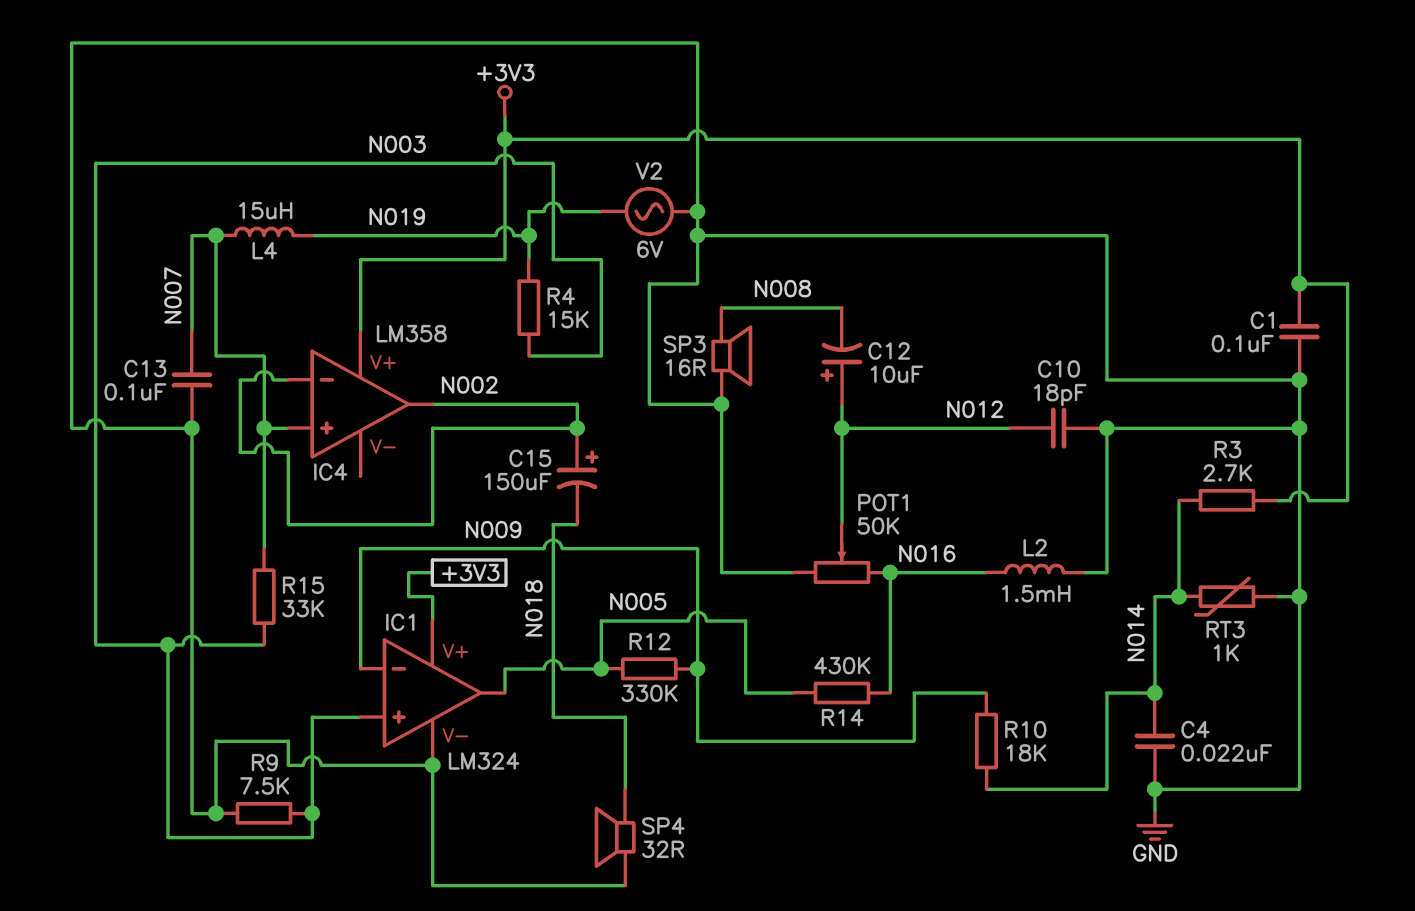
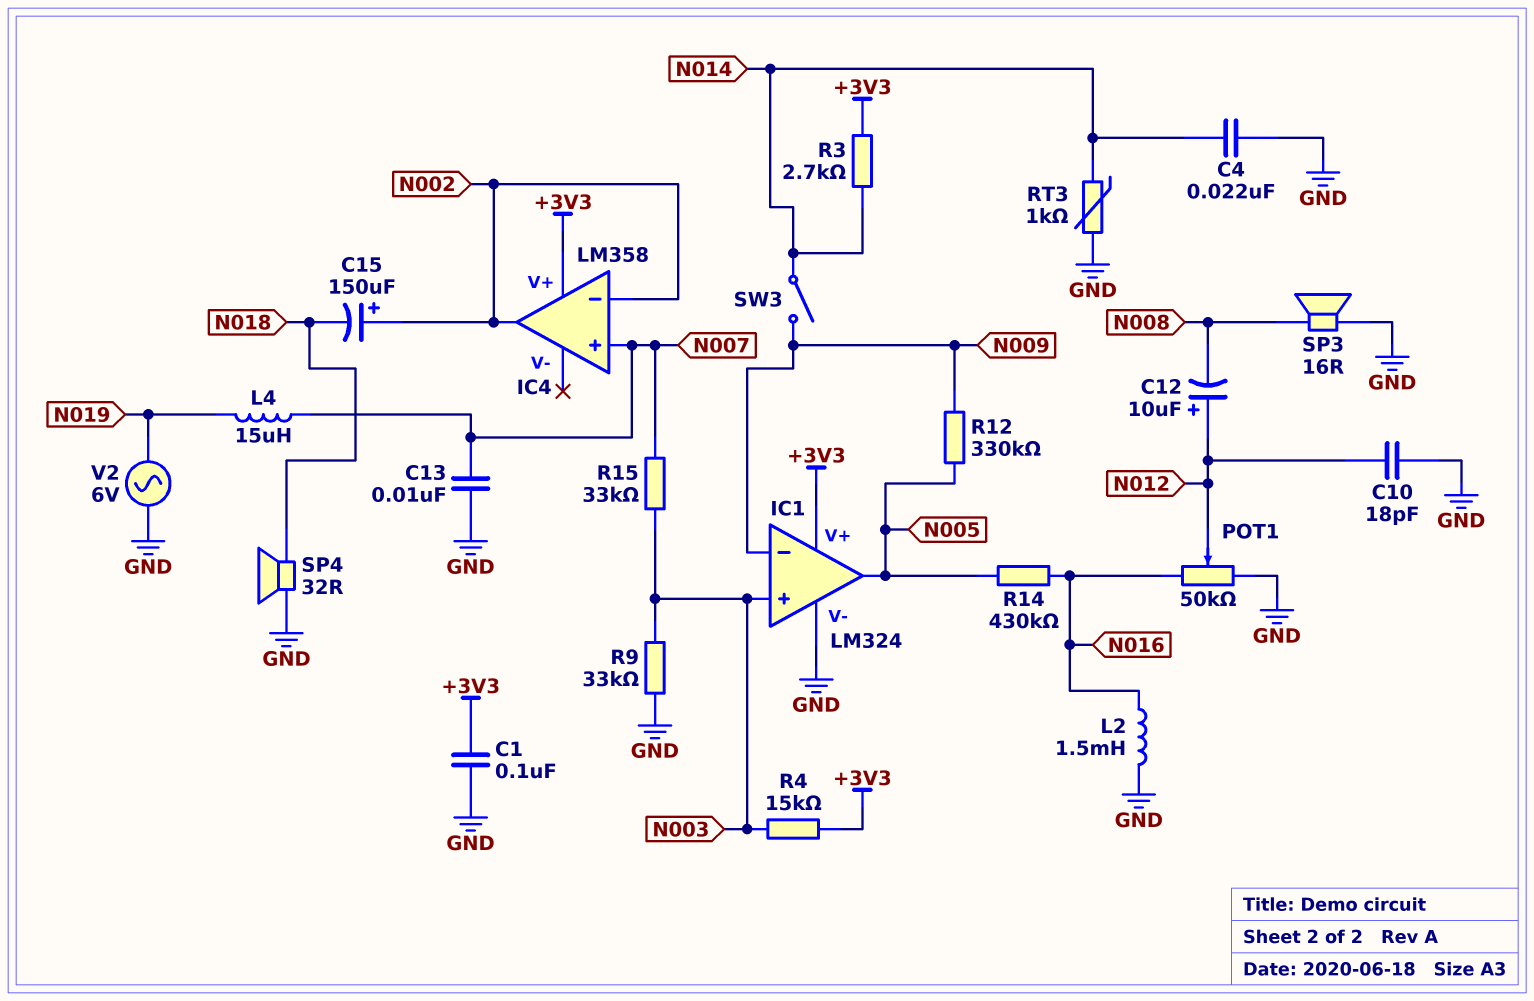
C13: 100nF (GND, N007) -> 10nF (GND, N007)
R4: 15k (N003, N019) -> 15k (+3V3, N003)
R9: 7.5k (GND, N003) -> 33k (GND, N003)
R10: 18k (N009, N014) -> none
SW3: none -> switch (N009, N014)

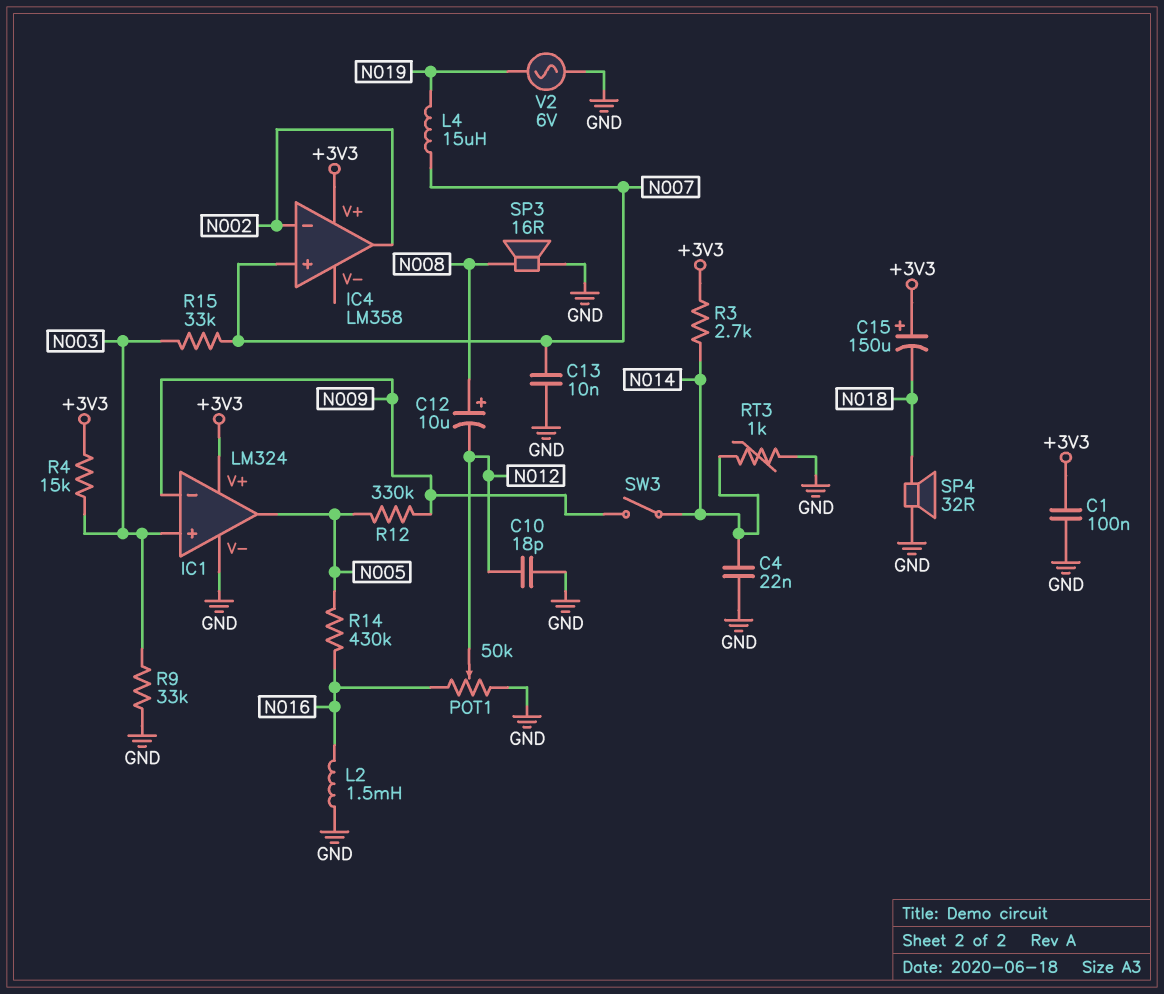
C12: 10uF (plus N012, minus N008) -> 10uF (plus N008, minus N012)
C15: 150uF (plus N002, minus N018) -> 150uF (plus +3V3, minus N018)

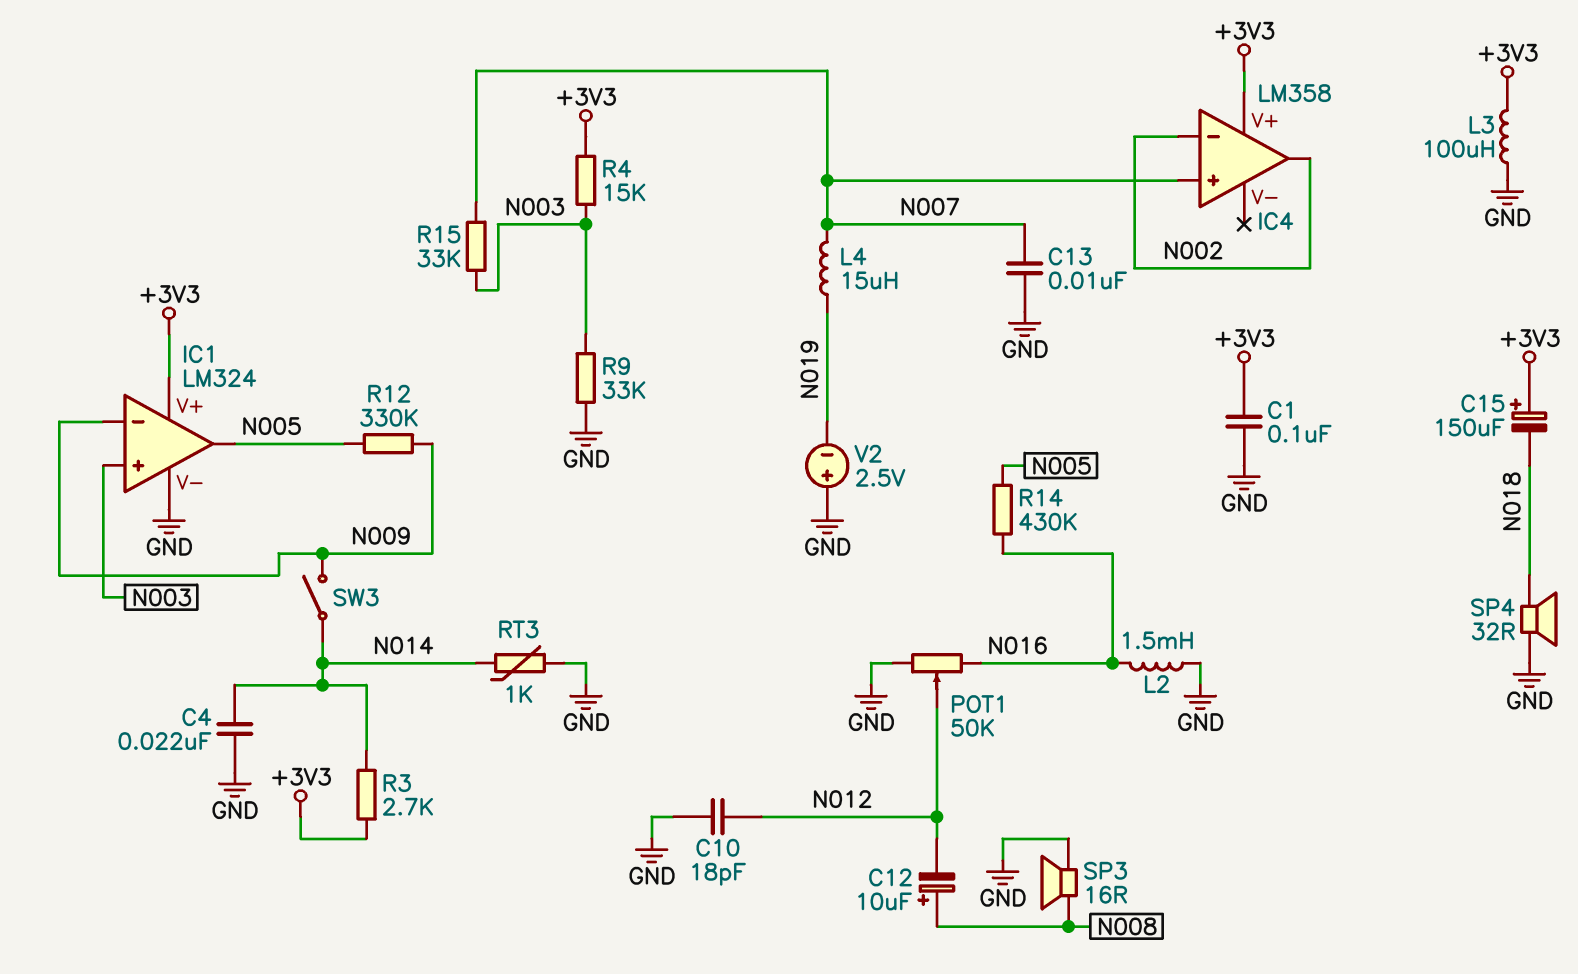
L3: none -> 100uH (+3V3, GND)
V2: AC 6V (GND, N019) -> 2.5V (plus GND, minus N019)

